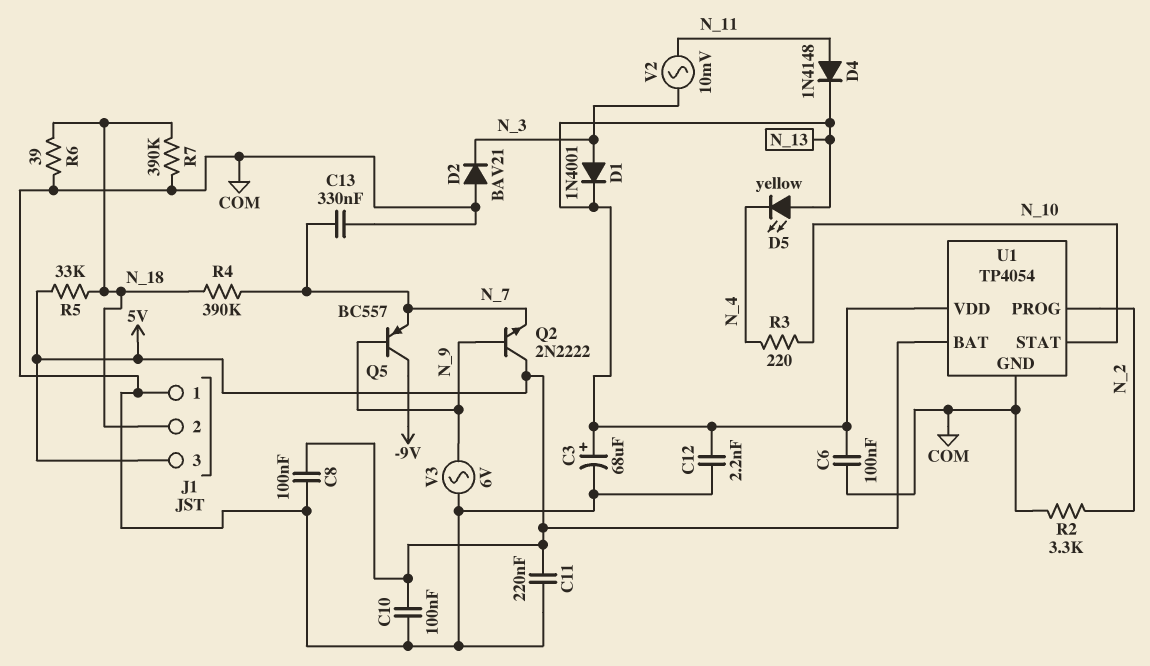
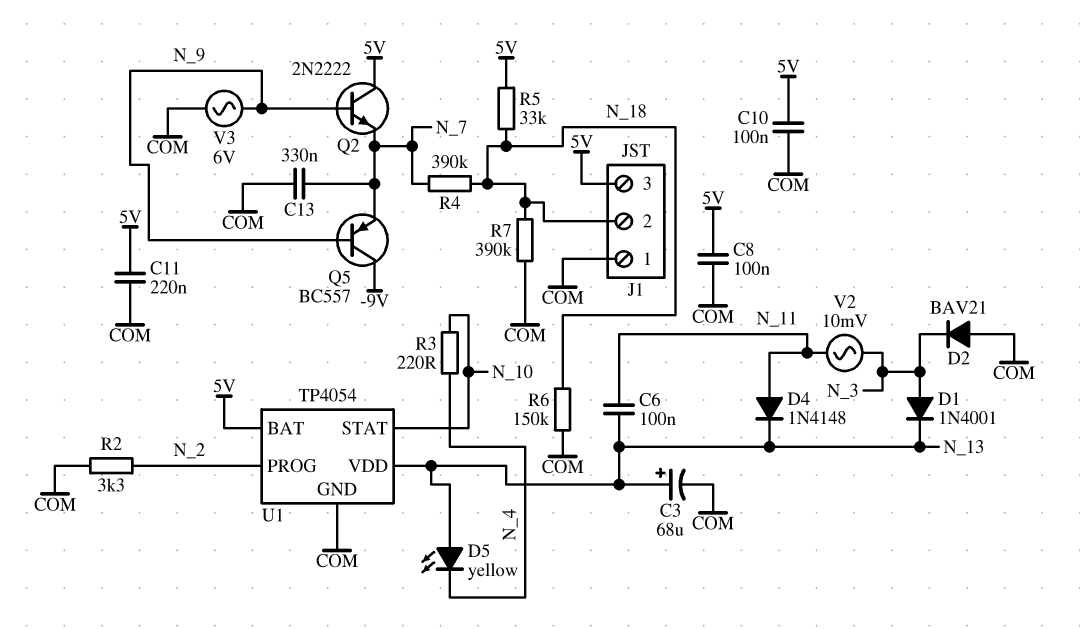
C6: 100nF (COM, N_13) -> 100nF (N_11, N_13)
C12: 2.2nF (COM, N_13) -> none
R6: 39 (COM, N_18) -> 150k (COM, N_18)

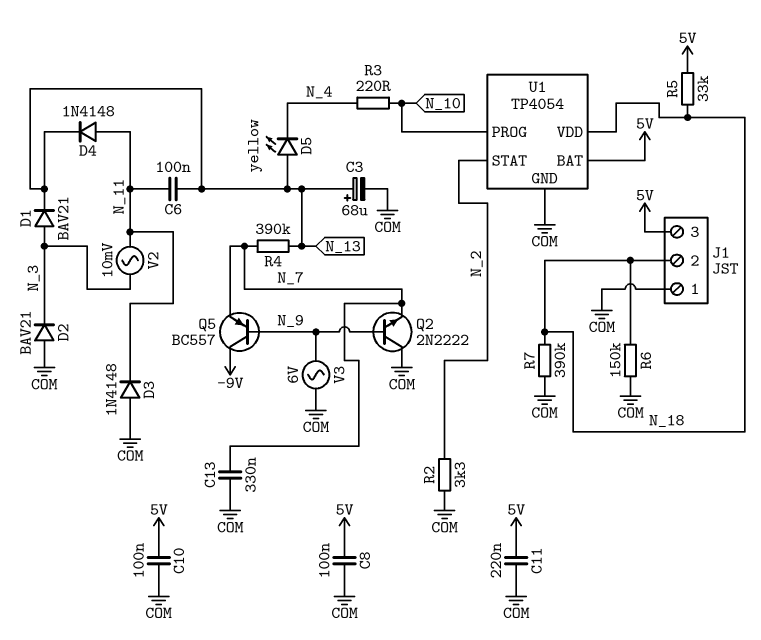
D1: diode 1N4001 (A N_3, K N_13) -> diode BAV21 (A N_3, K N_13)
D3: none -> diode 1N4148 (A COM, K N_11)
Q2: NPN 2N2222 (B N_9, C 5V, E N_7) -> NPN 2N2222 (B N_9, C COM, E N_7)
R4: 390k (N_7, N_18) -> 390k (N_7, N_13)
U1 pin PROG: N_2 -> N_10
U1 pin STAT: N_10 -> N_2
U1 pin VDD: N_13 -> N_18

